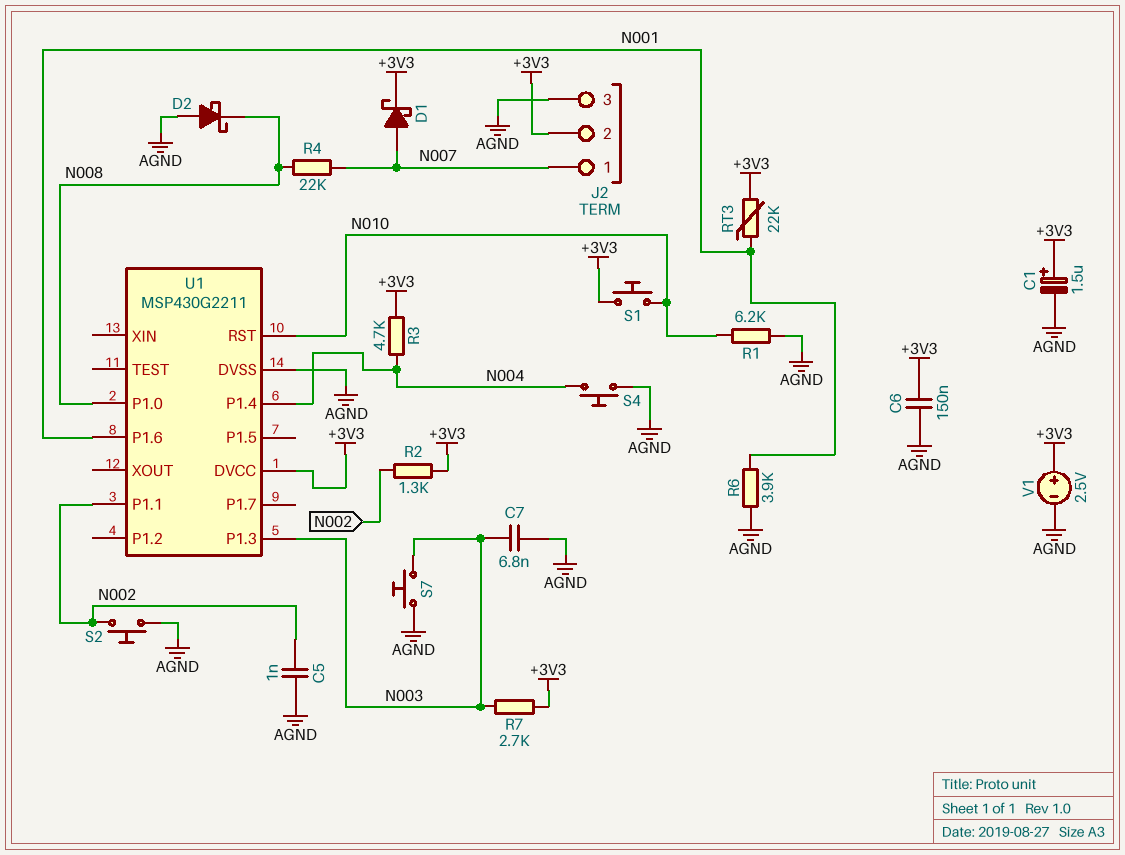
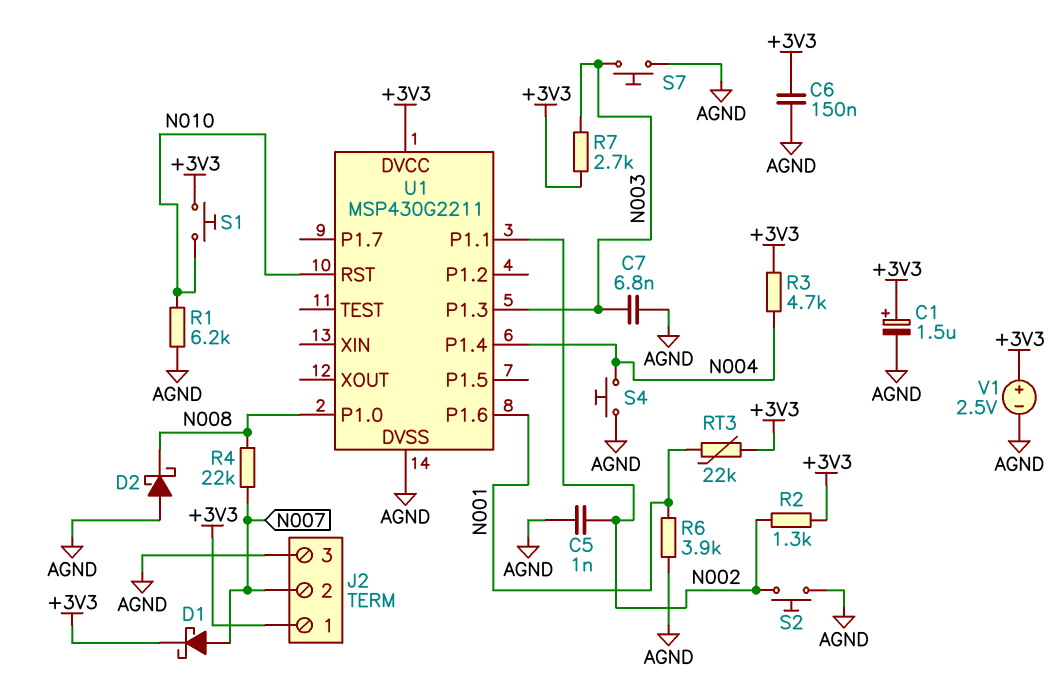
J2 pin 1: N007 -> +3V3
J2 pin 2: +3V3 -> N007

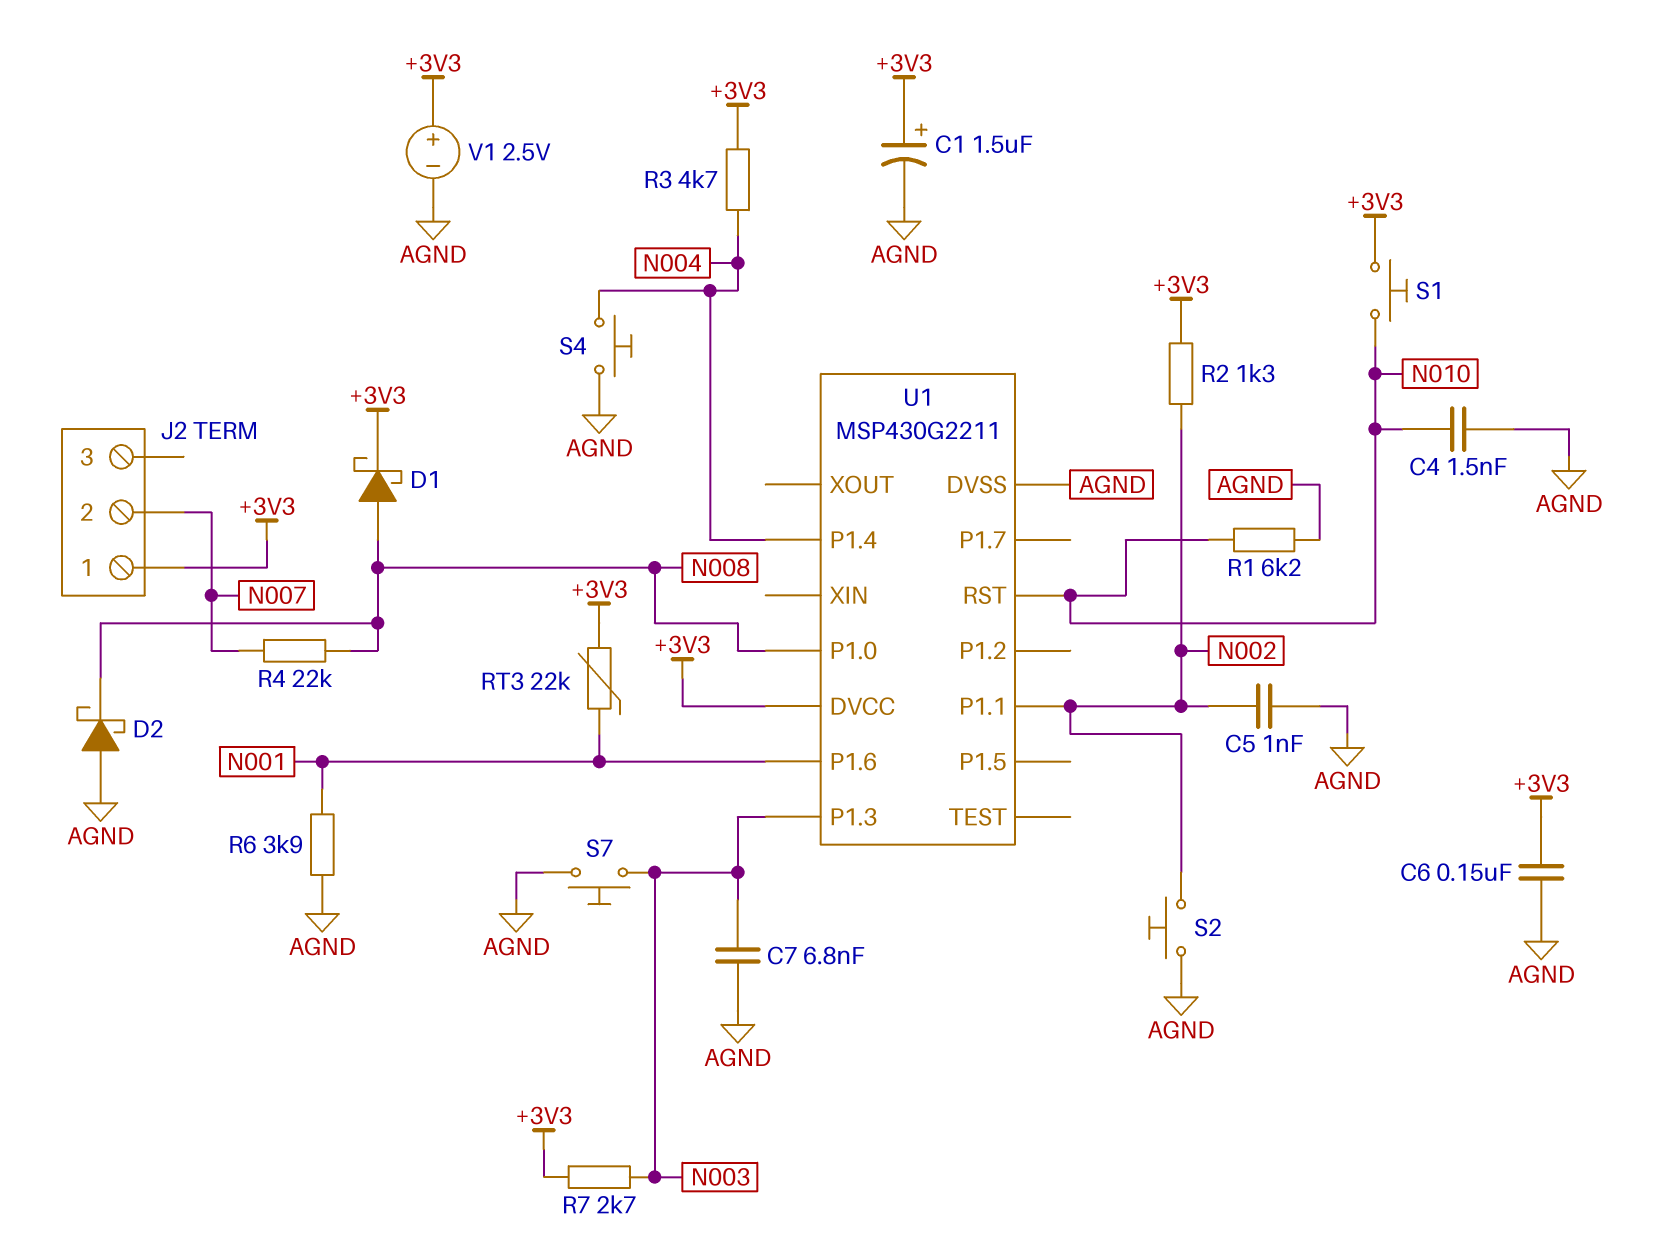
C4: none -> 1.5nF (AGND, N010)
D1: schottky (A N007, K +3V3) -> schottky (A N008, K +3V3)
J2 pin 3: AGND -> none

